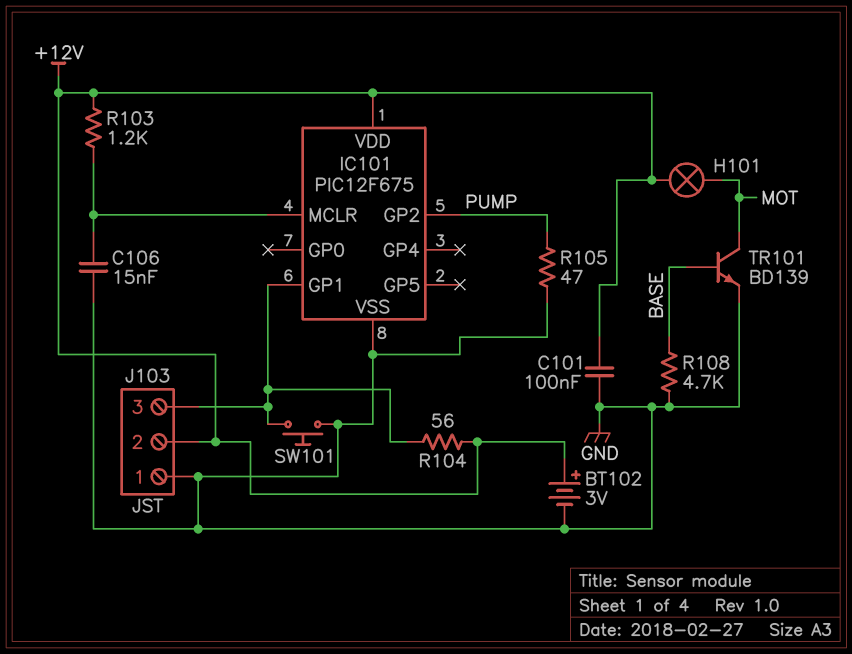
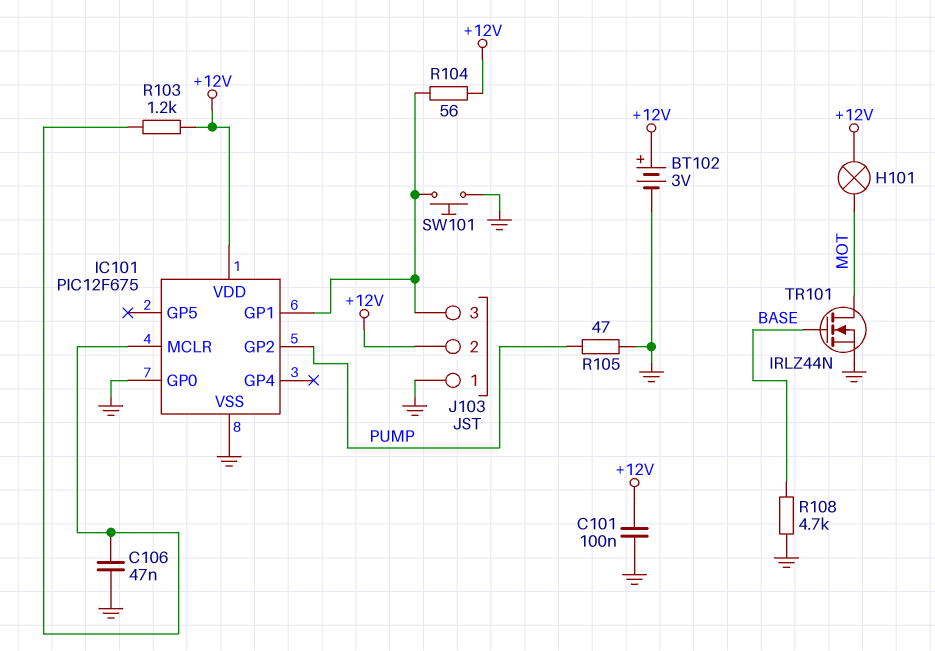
C106: 15nF (GND, IC101/MCLR) -> 47nF (GND, IC101/MCLR)
IC101 pin GP0: none -> GND
TR101: NPN BD139 (B BASE, C MOT, E GND) -> NMOS IRLZ44N (G BASE, D MOT, S GND)

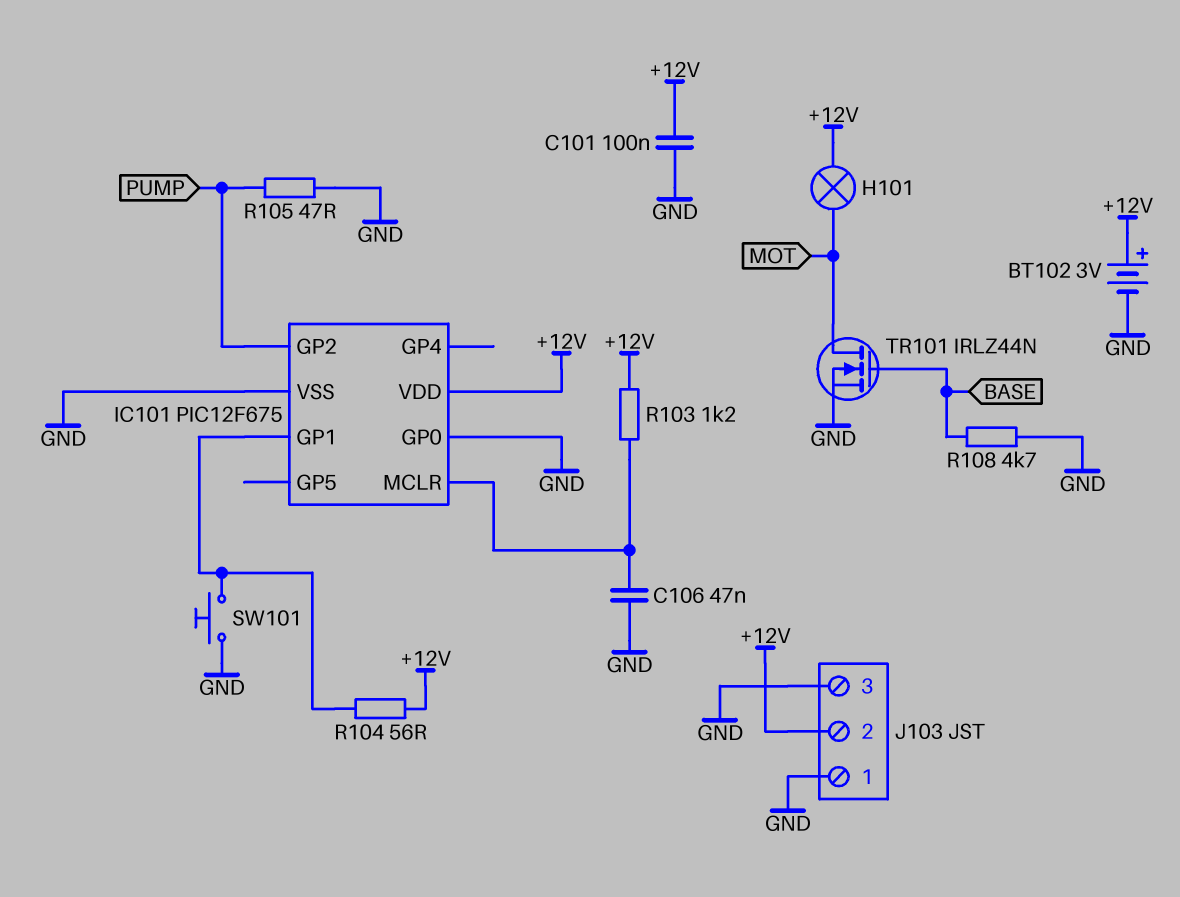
J103 pin 3: IC101/GP1 -> GND

